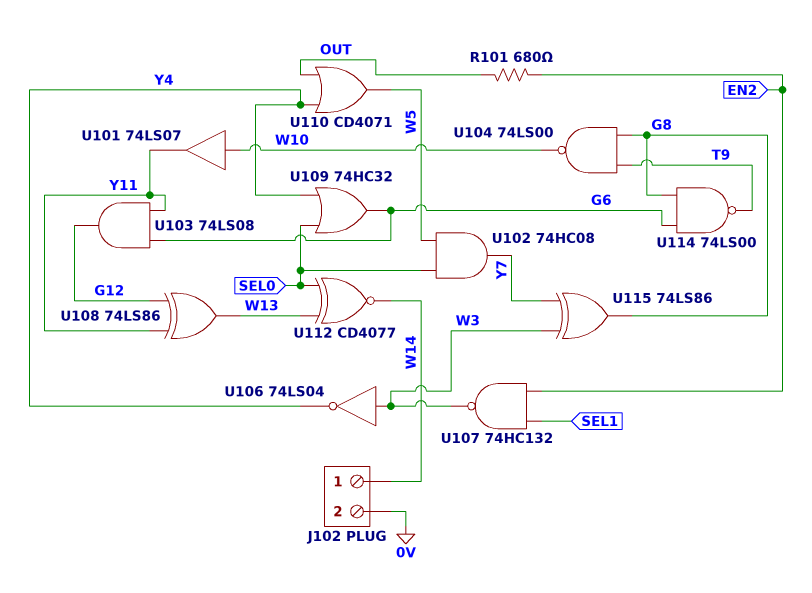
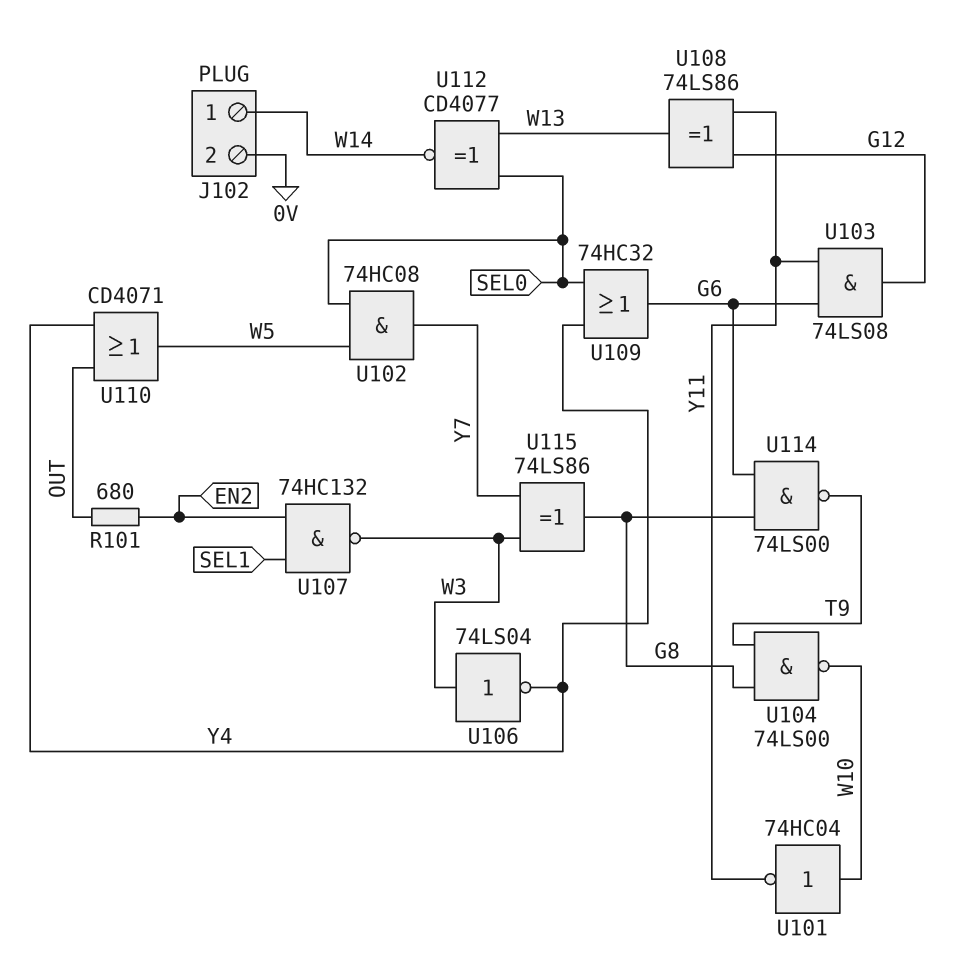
U101: buffer 74LS07 (in W10, out Y11) -> NOT 74HC04 (in W10, out Y11)

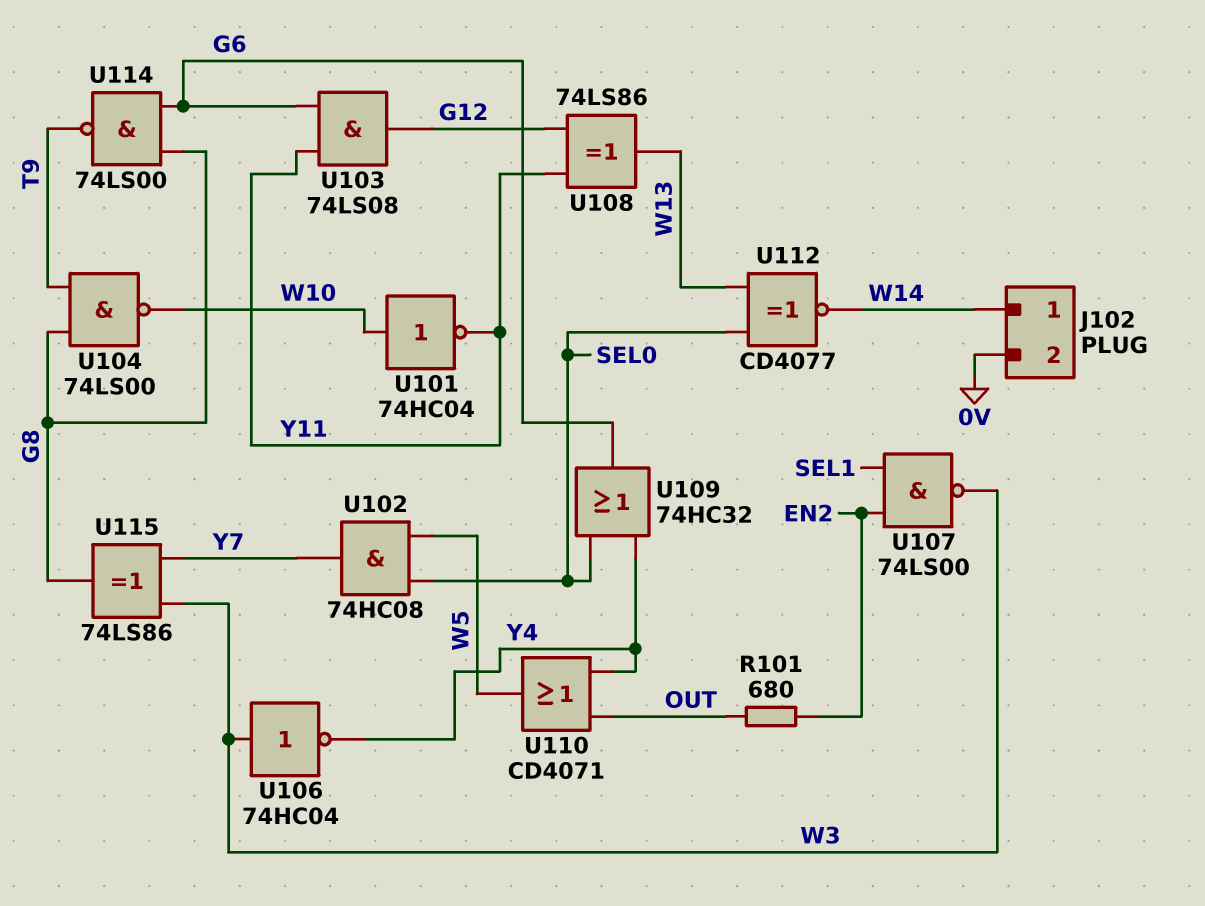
U106: NOT 74LS04 (in W3, out Y4) -> NOT 74HC04 (in W3, out Y4)
U107: NAND 74HC132 (in EN2, in SEL1, out W3) -> NAND 74LS00 (in EN2, in SEL1, out W3)

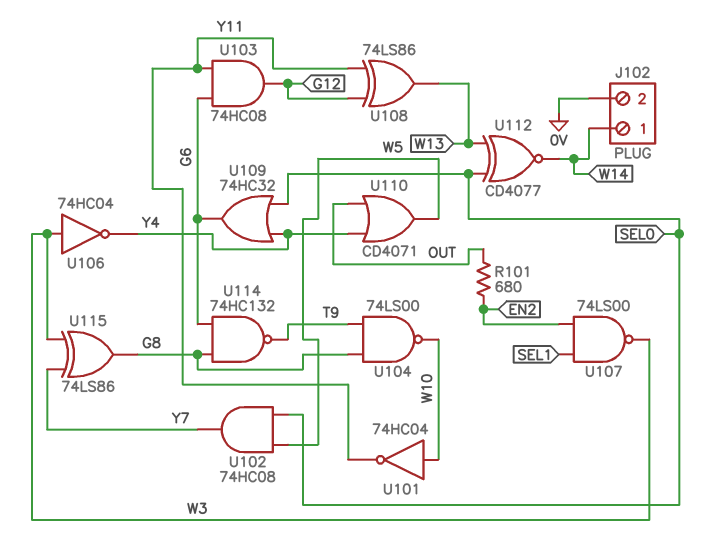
U103: AND 74LS08 (in G6, in Y11, out G12) -> AND 74HC08 (in G6, in Y11, out G12)
U114: NAND 74LS00 (in G6, in G8, out T9) -> NAND 74HC132 (in G6, in G8, out T9)

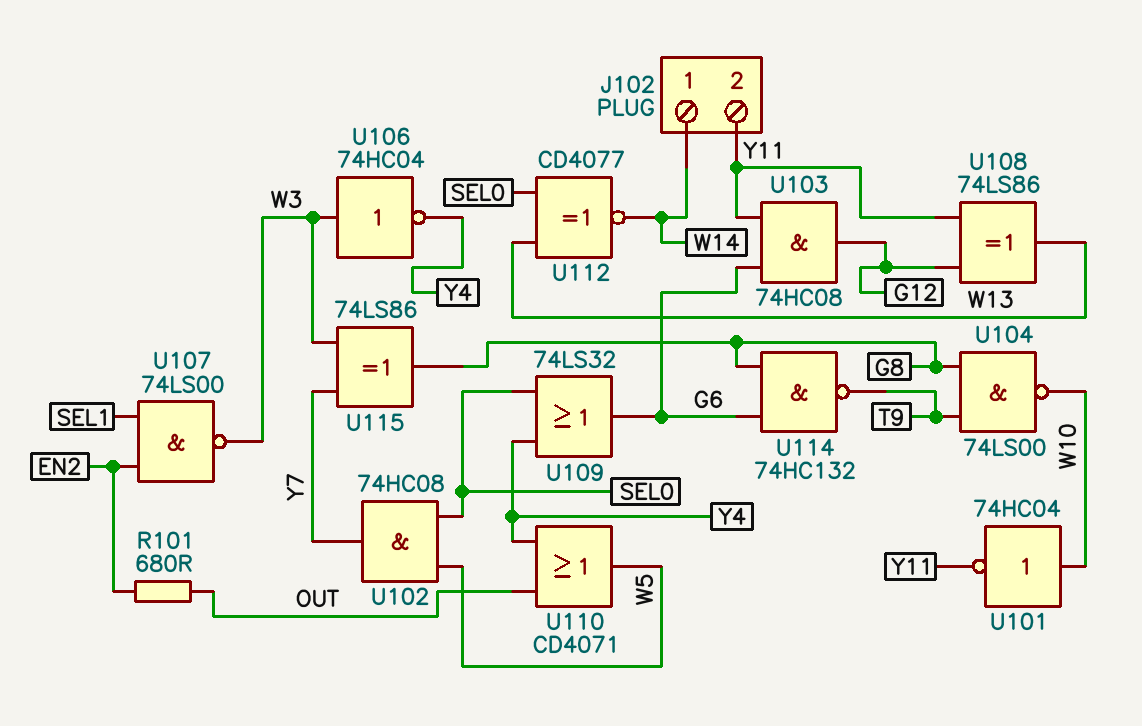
J102 pin 2: 0V -> Y11
U109: OR 74HC32 (in SEL0, in Y4, out G6) -> OR 74LS32 (in SEL0, in Y4, out G6)

